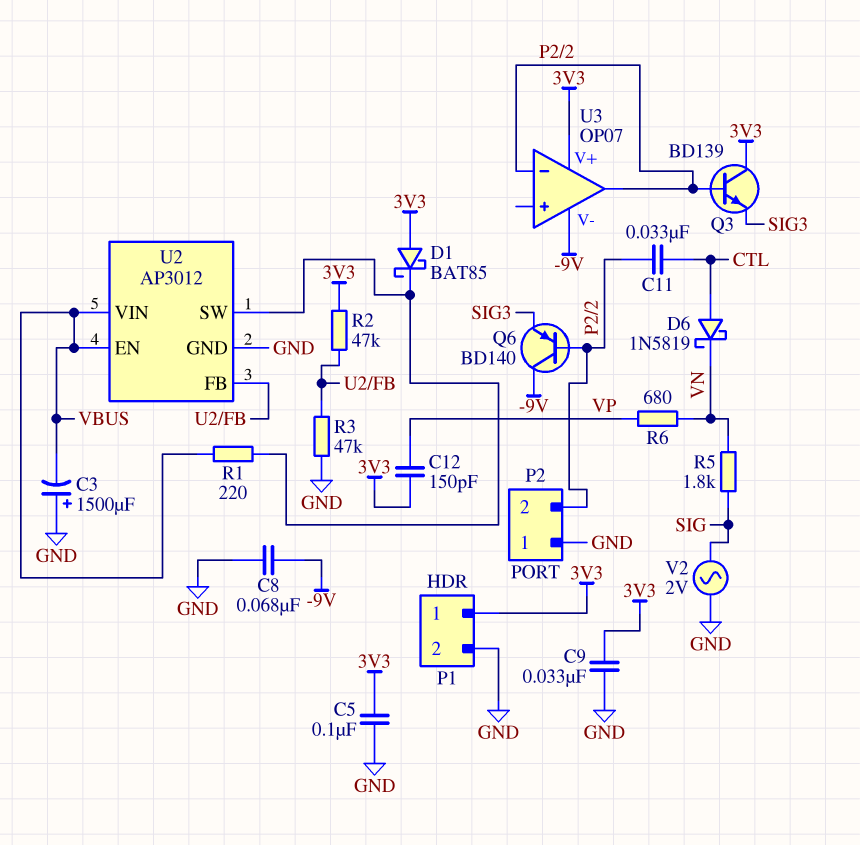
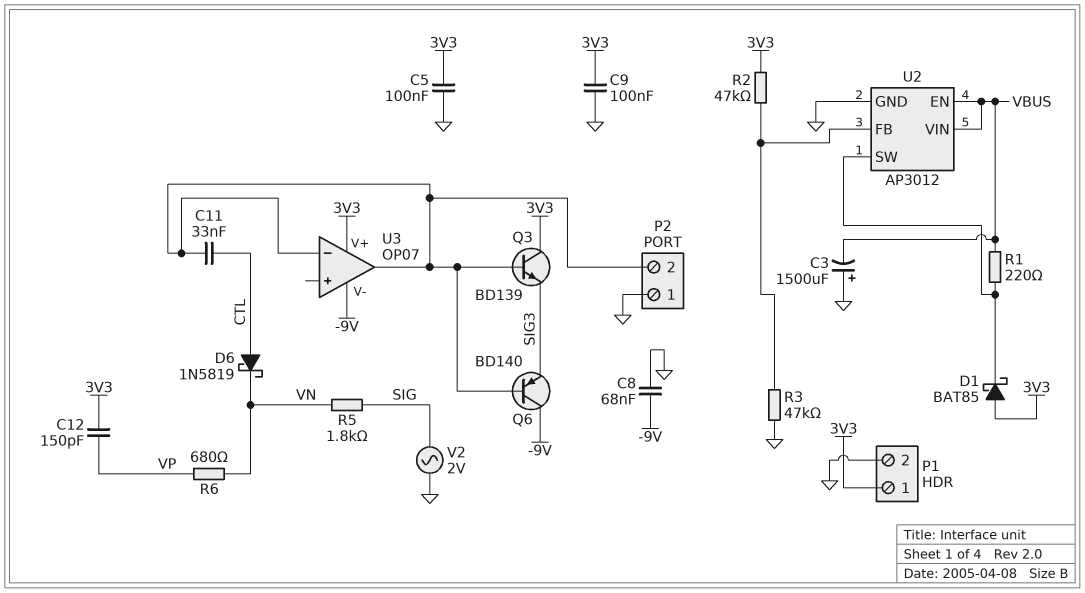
C9: 33nF (3V3, GND) -> 100nF (3V3, GND)

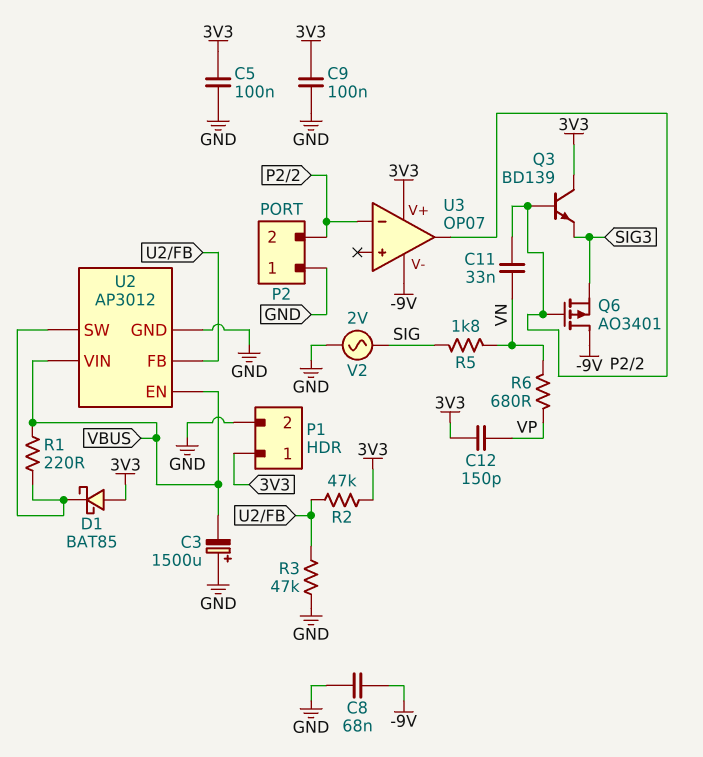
C11: 33nF (CTL, P2/2) -> 33nF (P2/2, VN)
D6: schottky 1N5819 (A CTL, K VN) -> none
Q6: PNP BD140 (B P2/2, C -9V, E SIG3) -> PMOS AO3401 (G P2/2, D -9V, S SIG3)

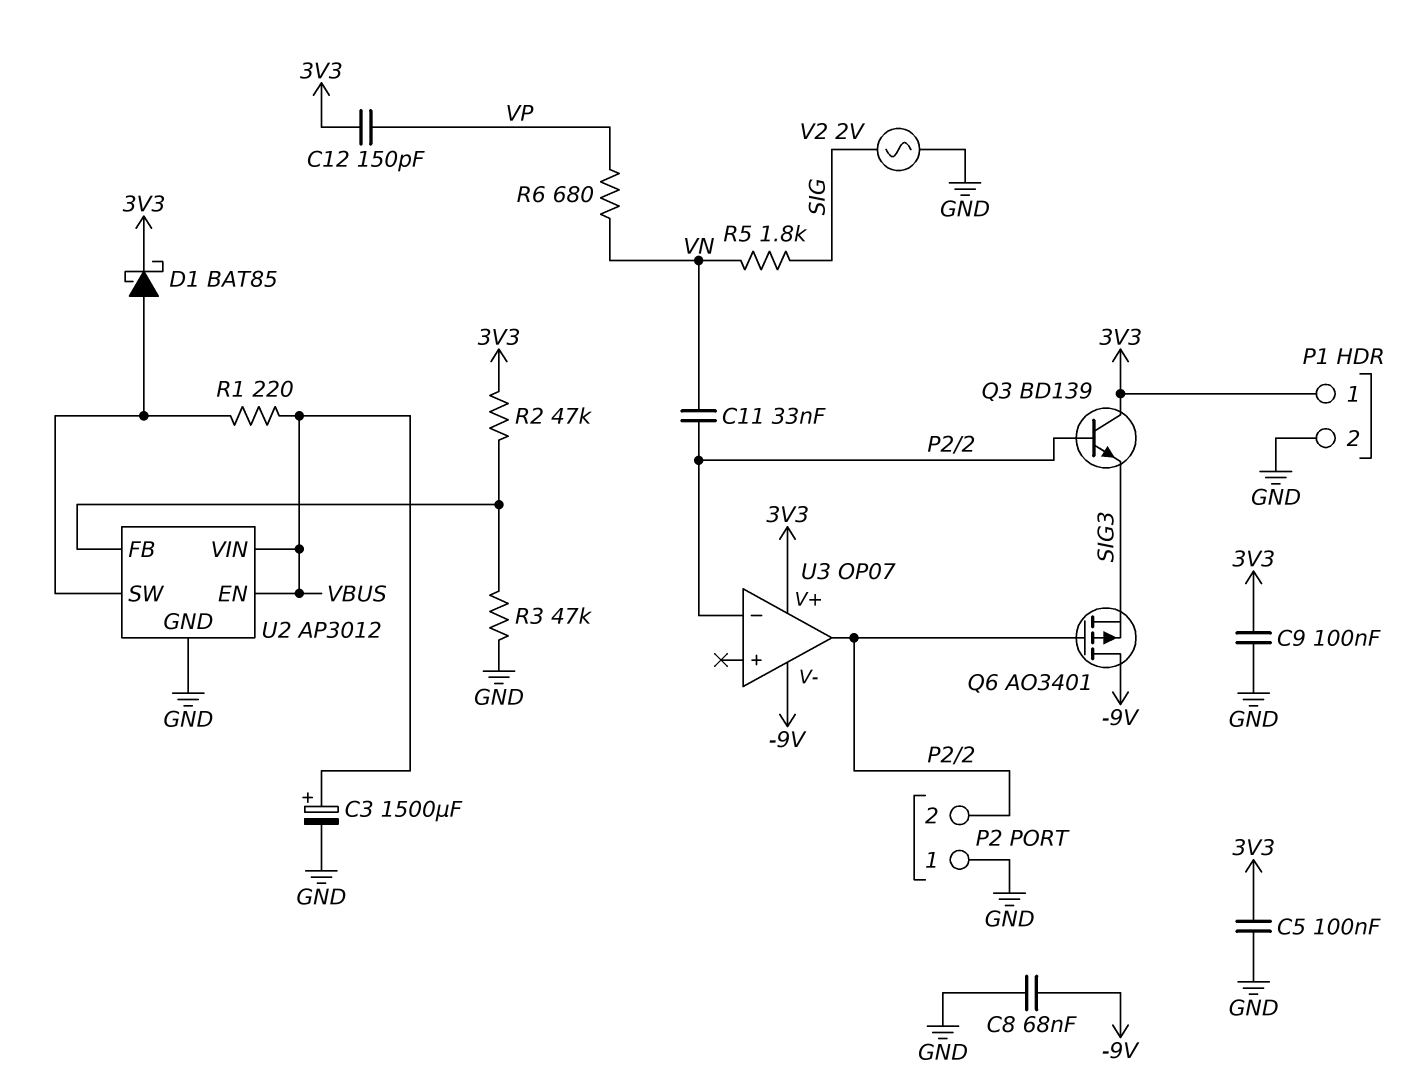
C3: 1500uF (plus GND, minus VBUS) -> 1500uF (plus VBUS, minus GND)
D1: schottky BAT85 (A 3V3, K U2/SW) -> schottky BAT85 (A U2/SW, K 3V3)

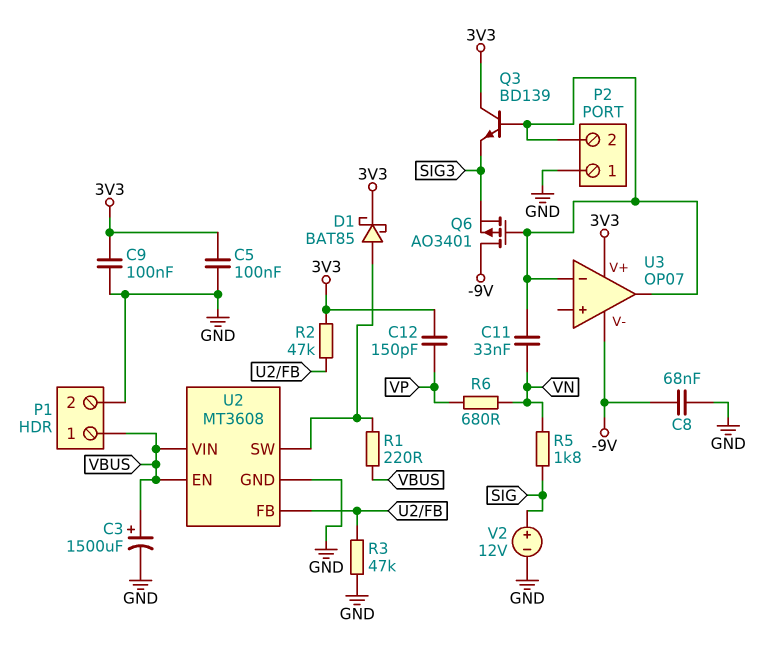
P1 pin 1: 3V3 -> VBUS
U2: AP3012 -> MT3608
V2: AC 2V (GND, SIG) -> 12V (plus SIG, minus GND)

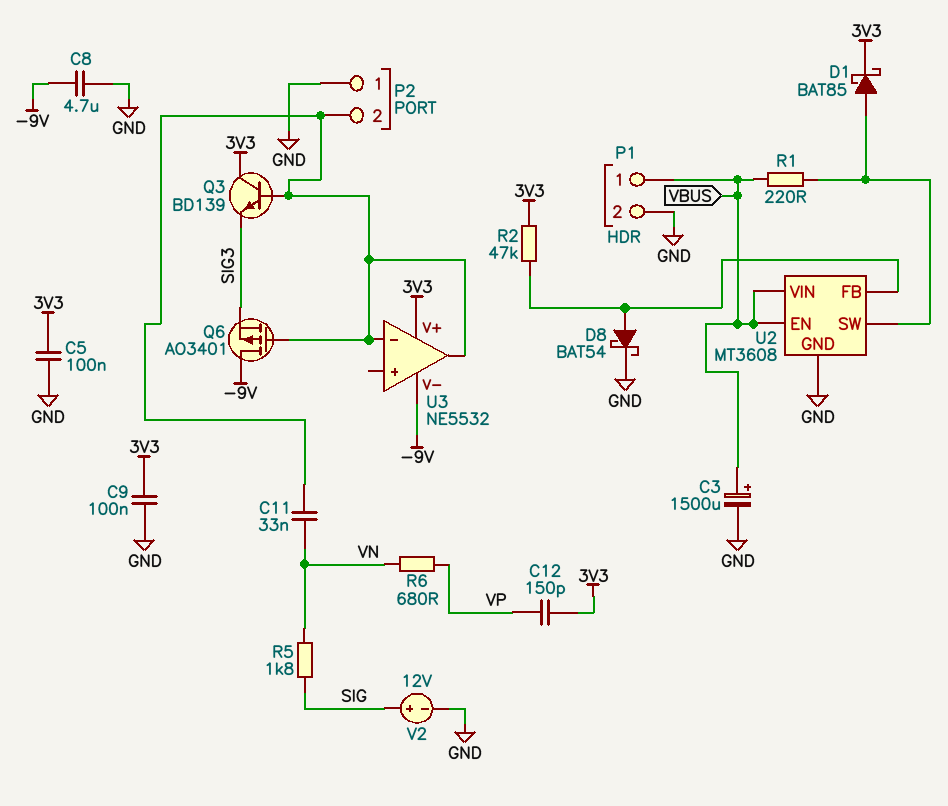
C8: 68nF (-9V, GND) -> 4.7uF (-9V, GND)
D8: none -> schottky BAT54 (A U2/FB, K GND)
R3: 47k (GND, U2/FB) -> none
U3: OP07 -> NE5532

